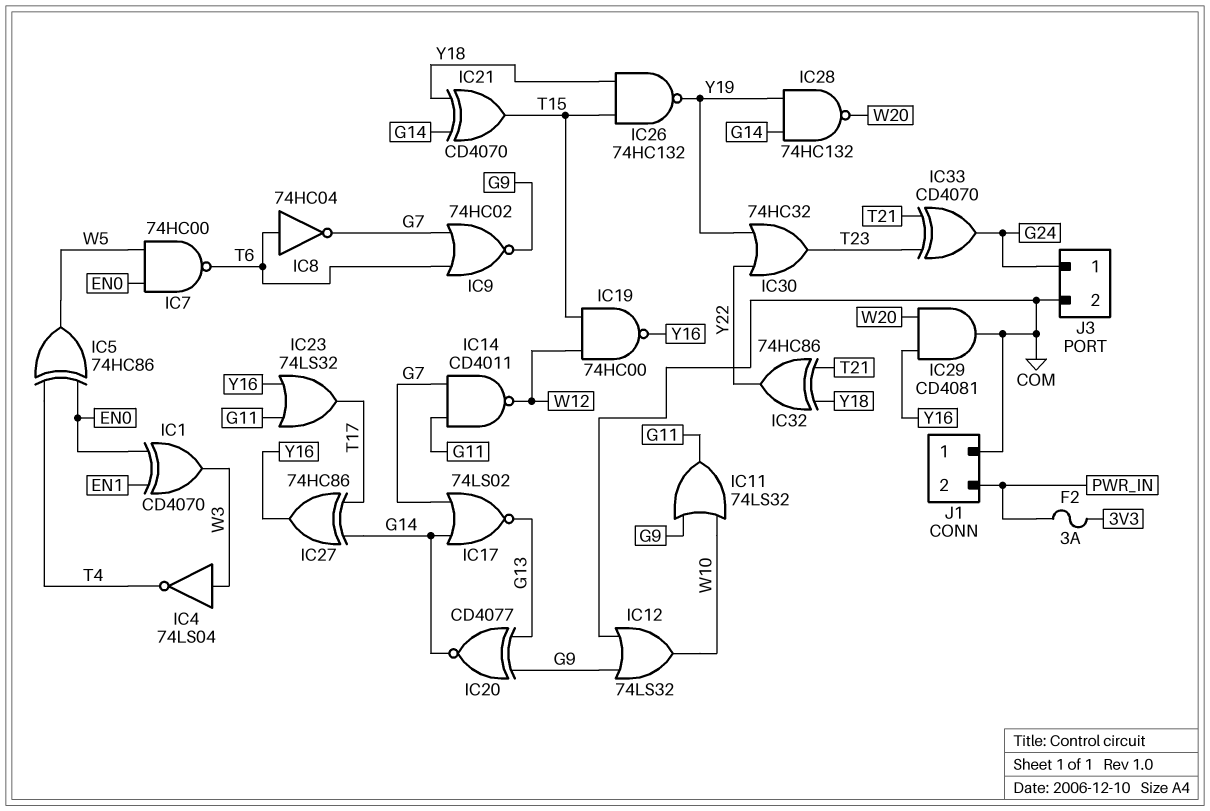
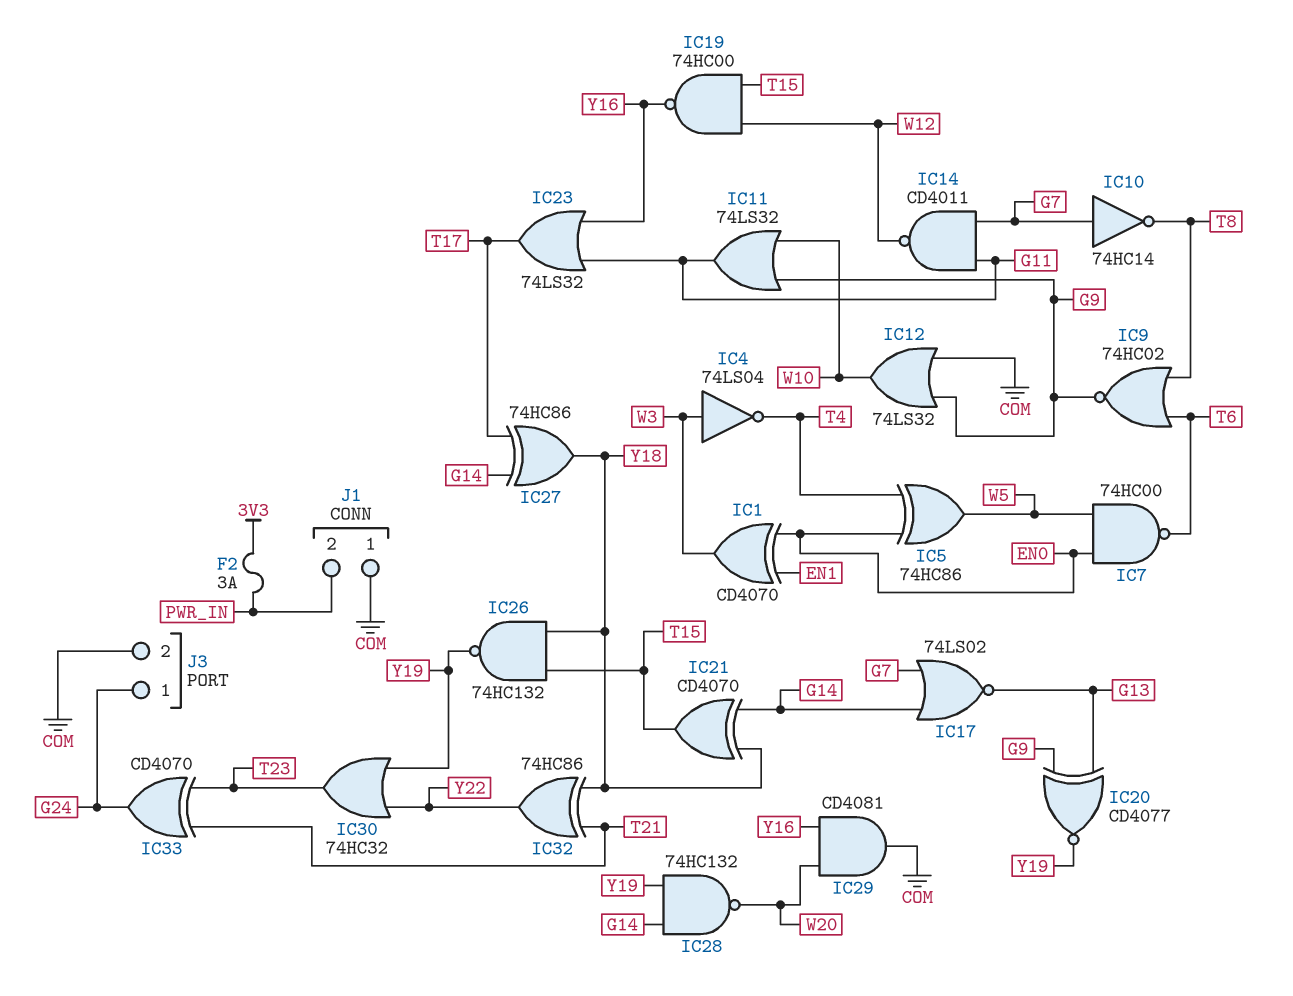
IC8: NOT 74HC04 (in T6, out G7) -> none
IC9: NOR 74HC02 (in G7, in T6, out G9) -> NOR 74HC02 (in T6, in T8, out G9)
IC10: none -> NOT 74HC14 (in G7, out T8)
IC20: XNOR CD4077 (in G9, in G13, out G14) -> XNOR CD4077 (in G9, in G13, out Y19)
IC27: XOR 74HC86 (in G14, in T17, out Y16) -> XOR 74HC86 (in G14, in T17, out Y18)

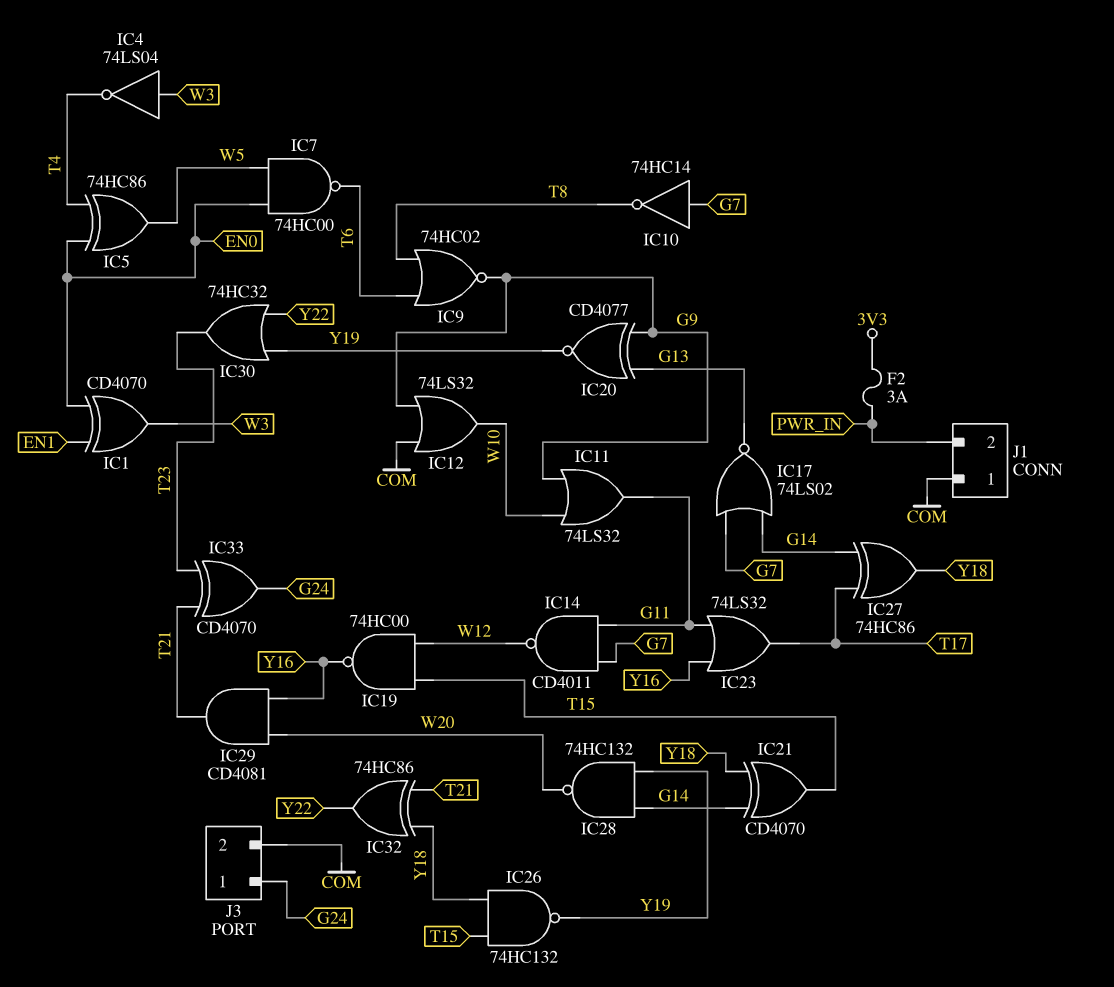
IC29: AND CD4081 (in W20, in Y16, out COM) -> AND CD4081 (in W20, in Y16, out T21)

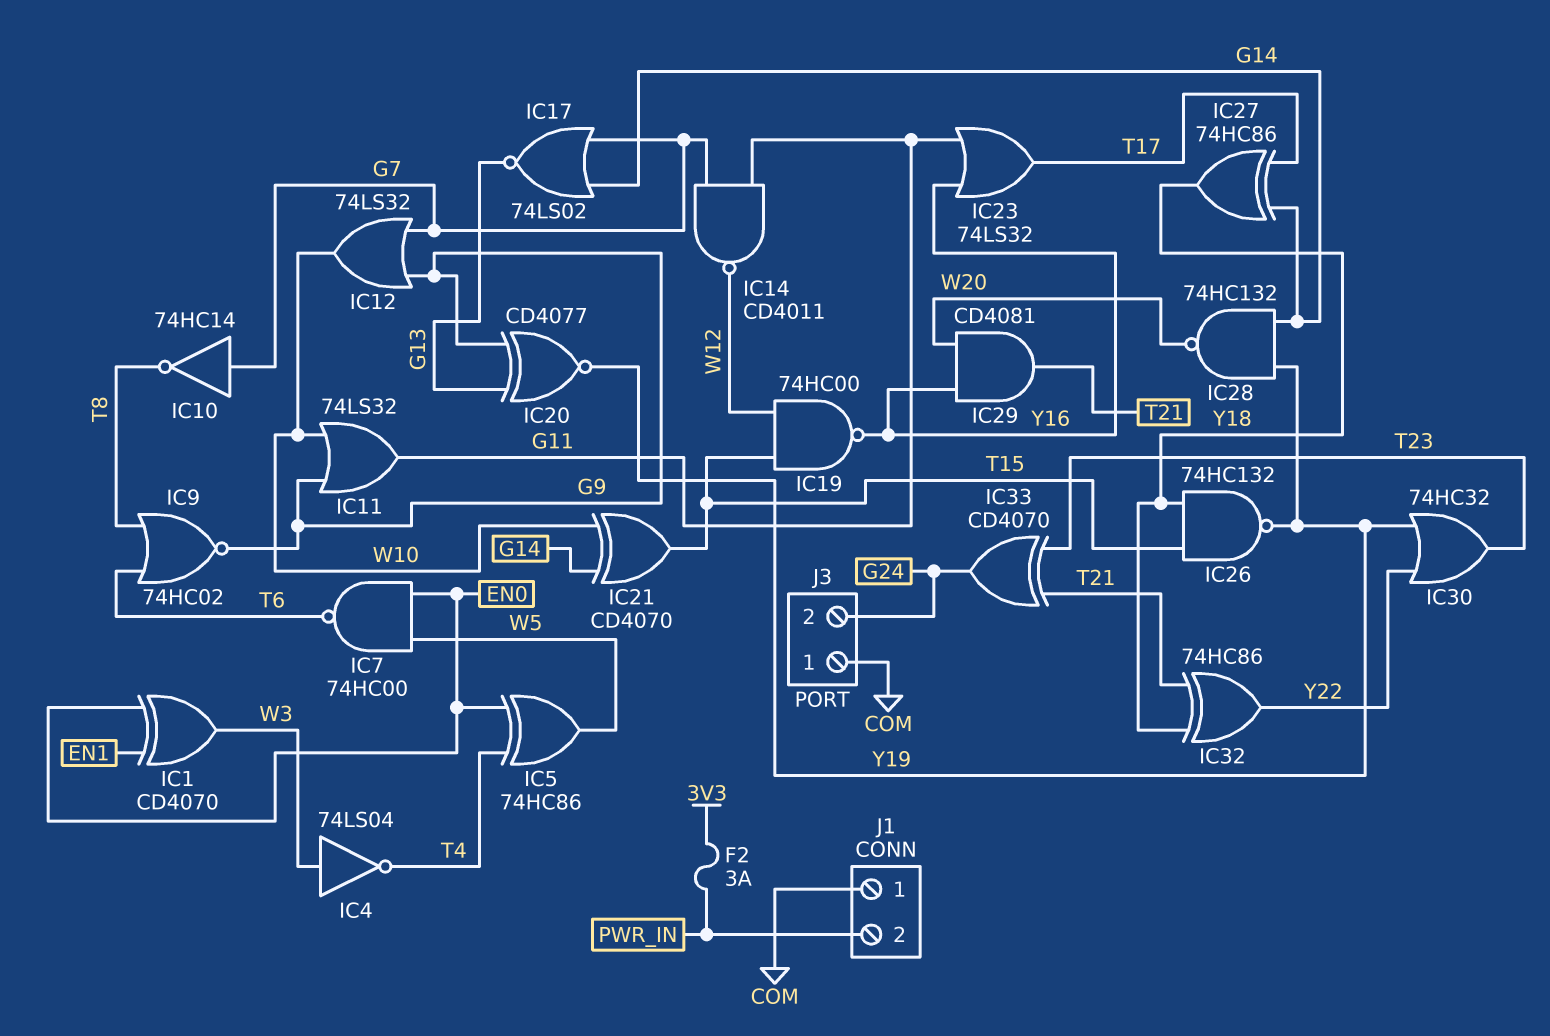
IC12: OR 74LS32 (in COM, in G9, out W10) -> OR 74LS32 (in G7, in G9, out W10)
IC21: XOR CD4070 (in G14, in Y18, out T15) -> XOR CD4070 (in G14, in W10, out T15)
J3 pin 1: G24 -> COM
J3 pin 2: COM -> G24

